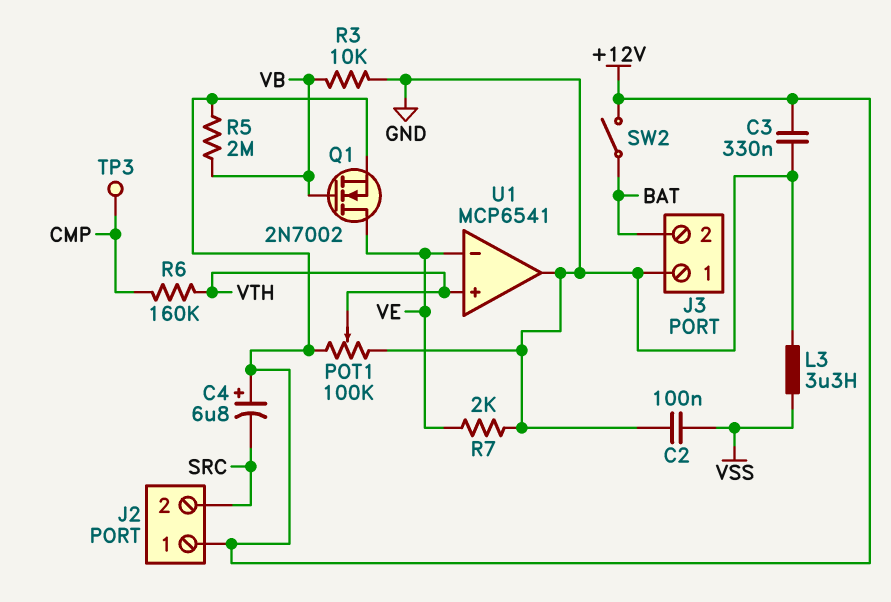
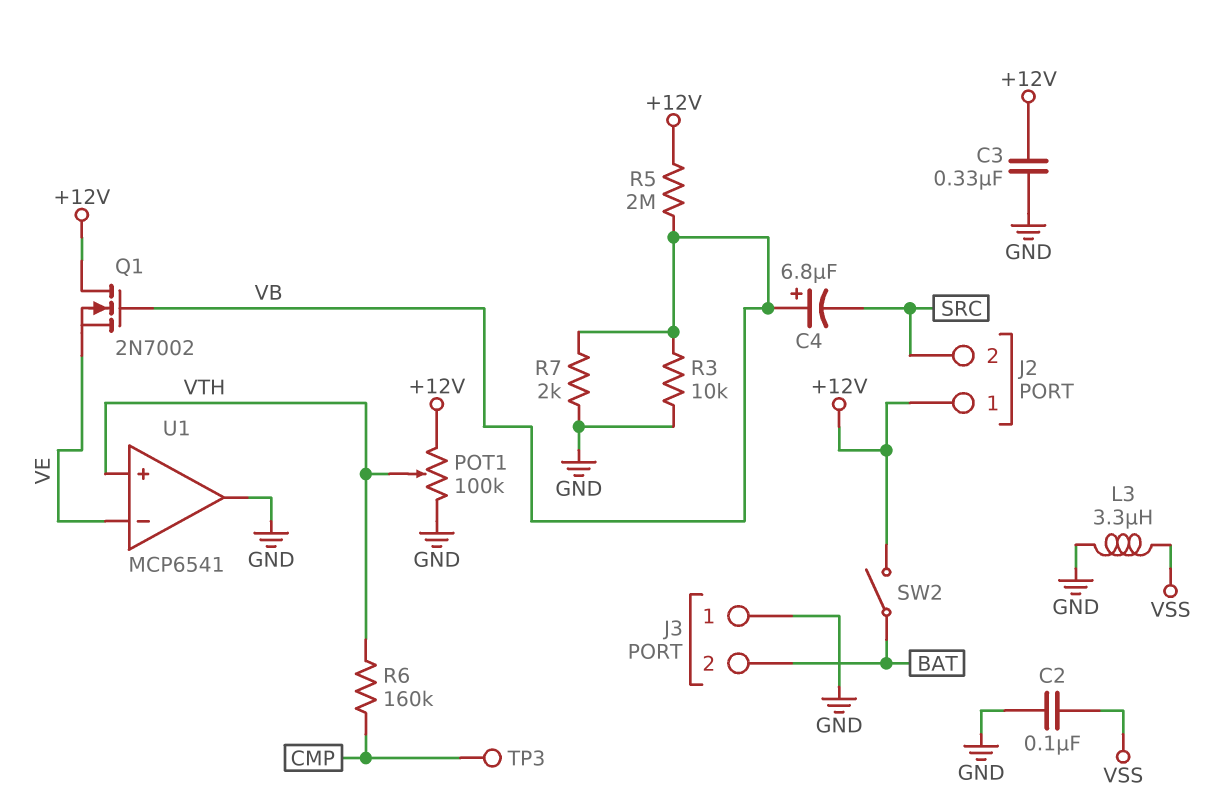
C4: 6.8uF (plus +12V, minus SRC) -> 6.8uF (plus VB, minus SRC)
Q1: NMOS 2N7002 (G VB, D VE, S +12V) -> NMOS 2N7002 (G VB, D +12V, S VE)
R7: 2k (GND, VE) -> 2k (GND, VB)

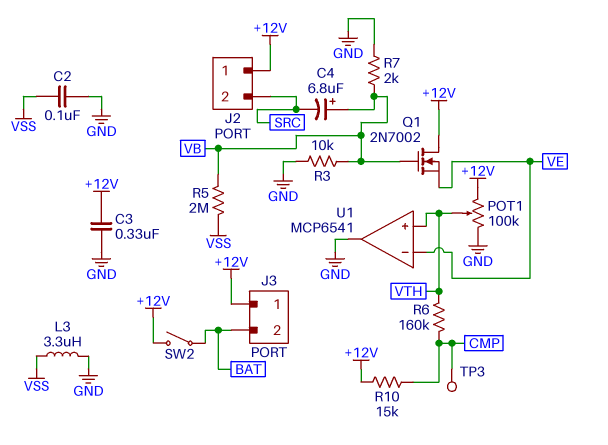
J3 pin 1: GND -> +12V
R5: 2M (+12V, VB) -> 2M (VB, VSS)
R10: none -> 15k (+12V, CMP)

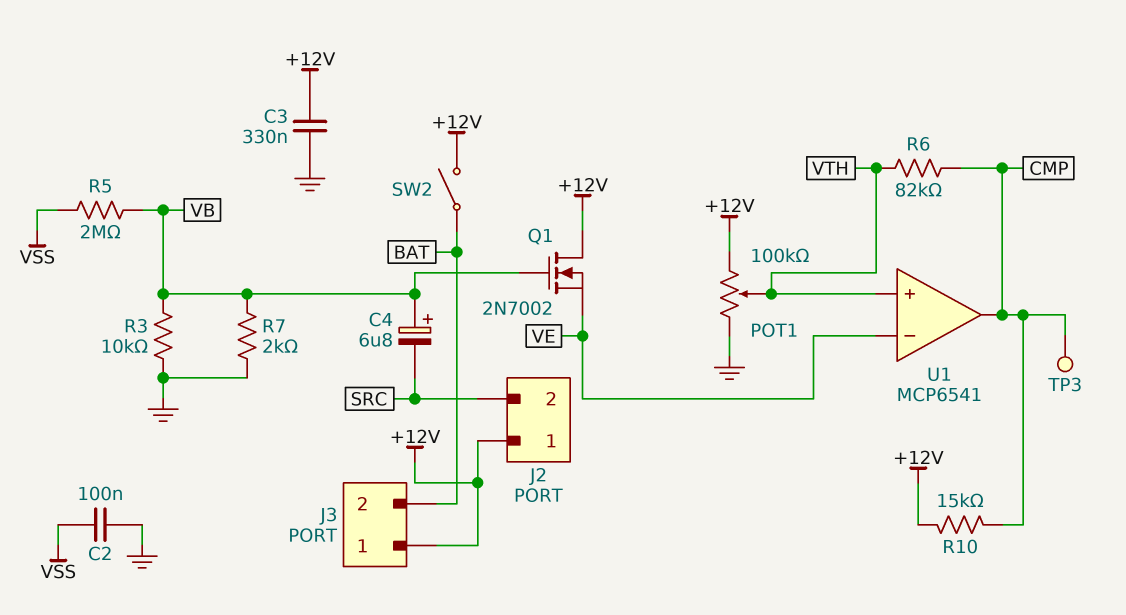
L3: 3.3uH (GND, VSS) -> none
R6: 160k (CMP, VTH) -> 82k (CMP, VTH)
U1 pin out: GND -> CMP

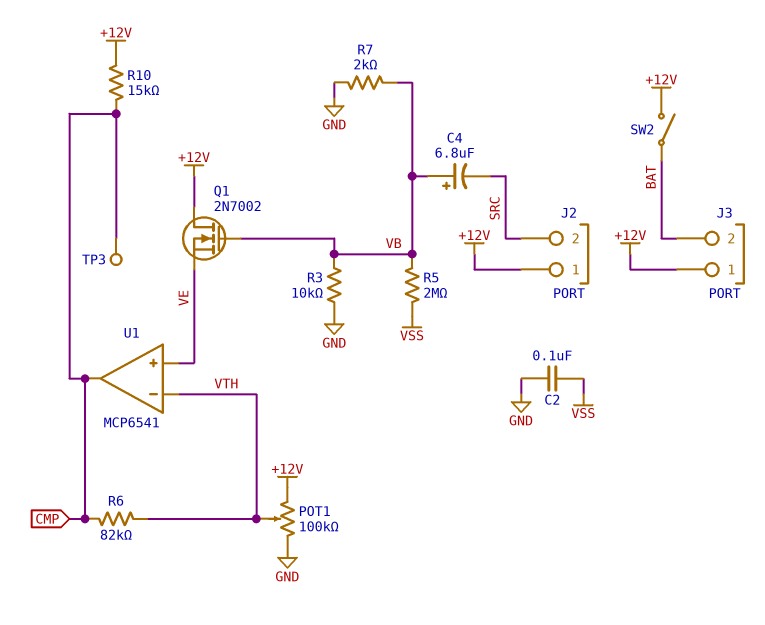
C3: 330nF (+12V, GND) -> none
U1 pin in+: VTH -> VE
U1 pin in-: VE -> VTH

